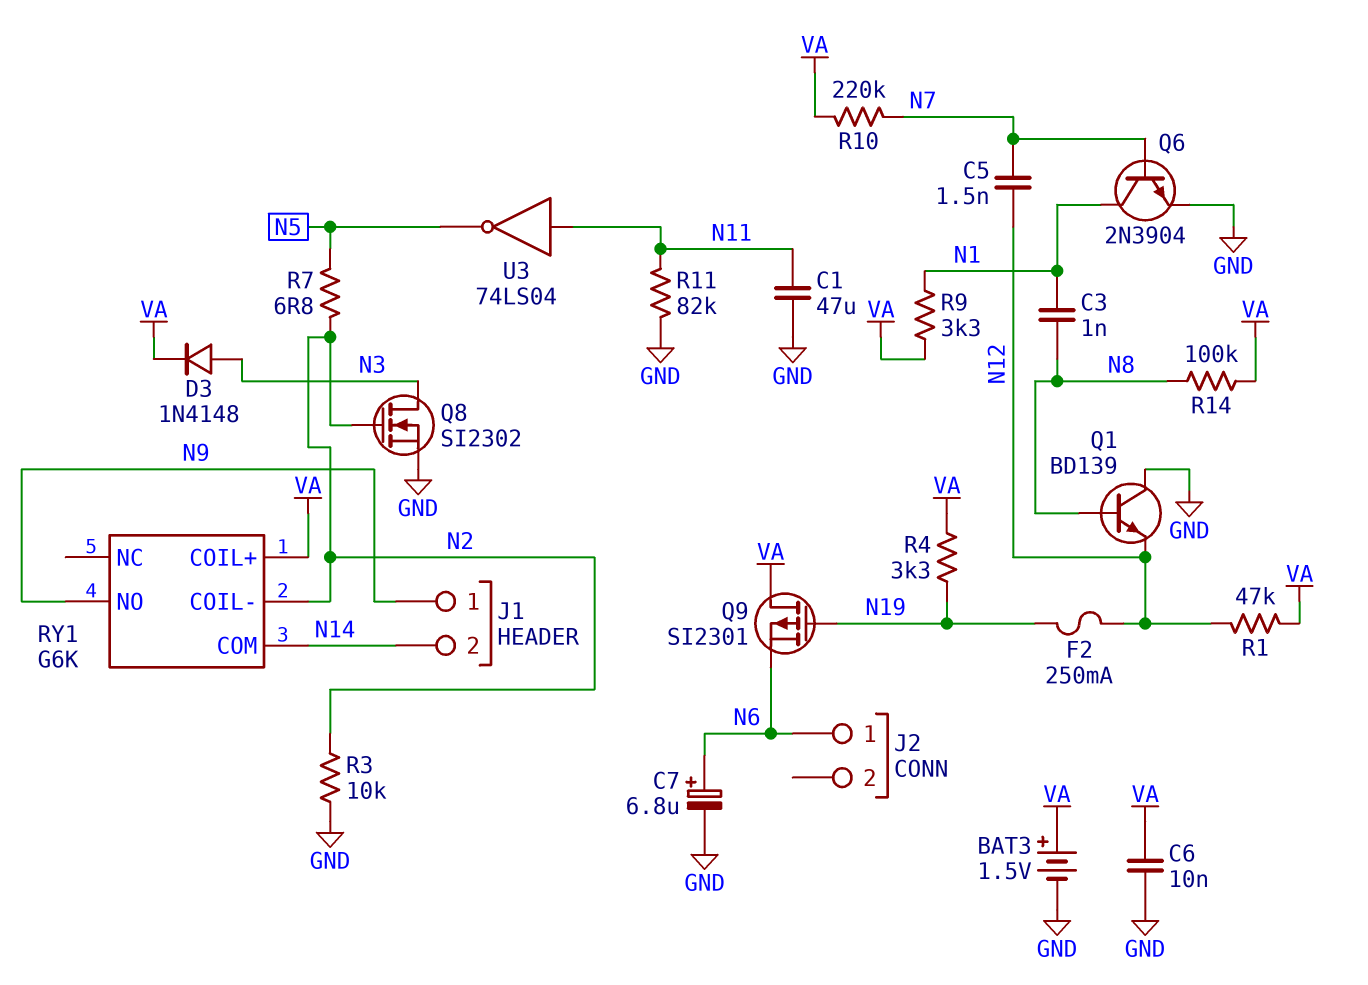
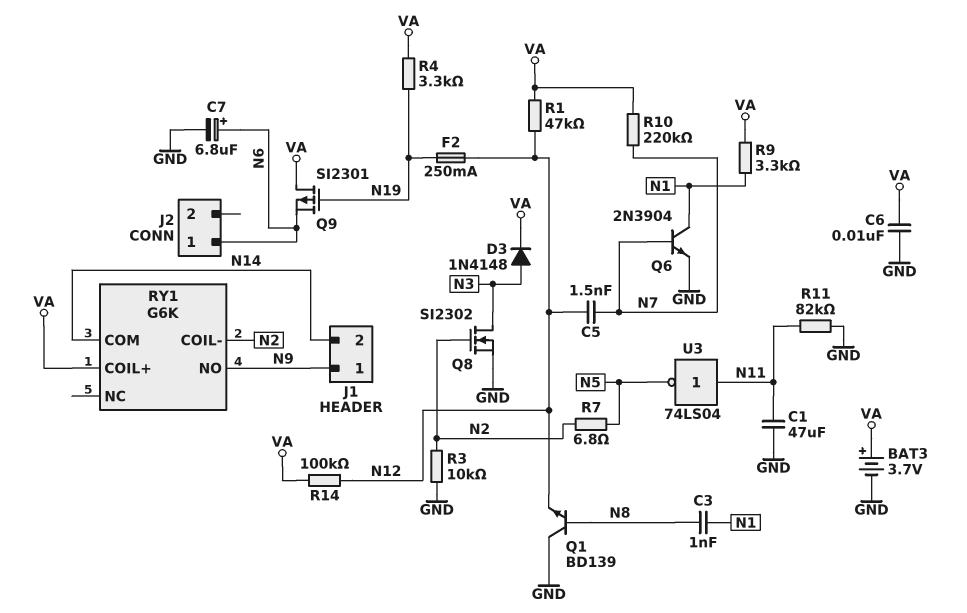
BAT3: 1.5V (plus VA, minus GND) -> 3.7V (plus VA, minus GND)
R14: 100k (N8, VA) -> 100k (N12, VA)

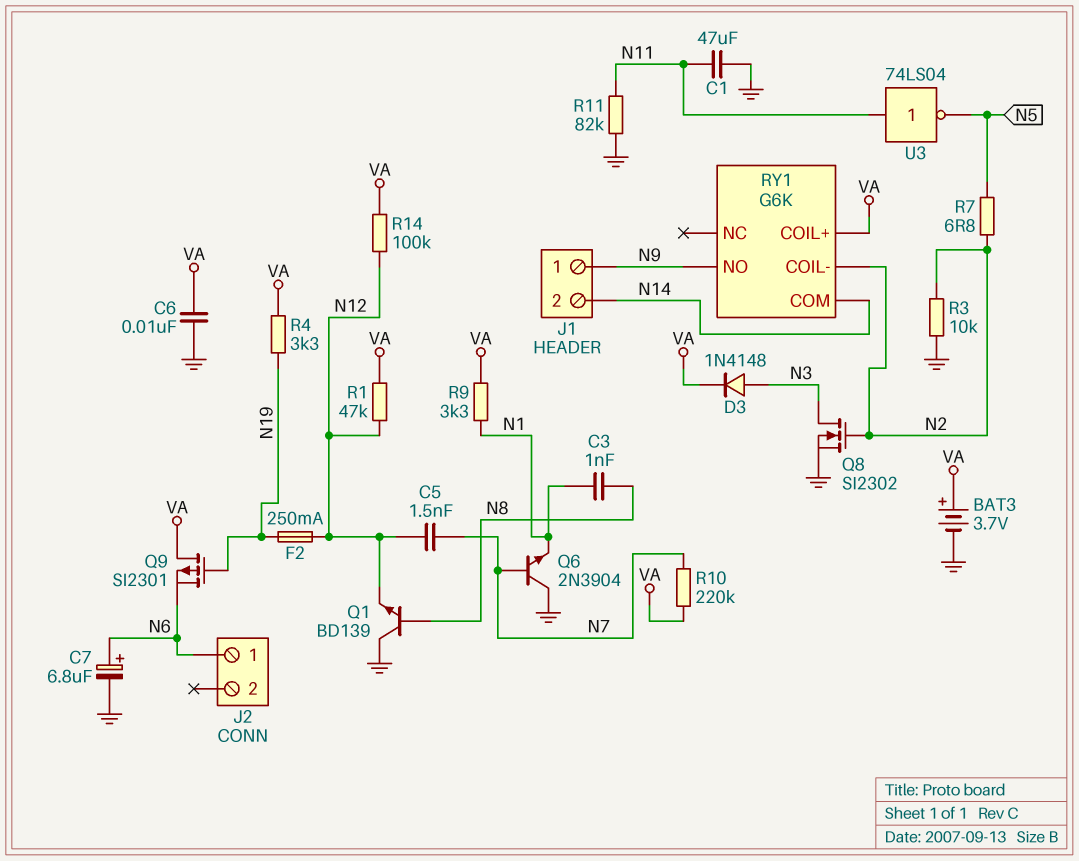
Q6: NPN 2N3904 (B N7, C N1, E GND) -> NPN 2N3904 (B N7, C GND, E N1)

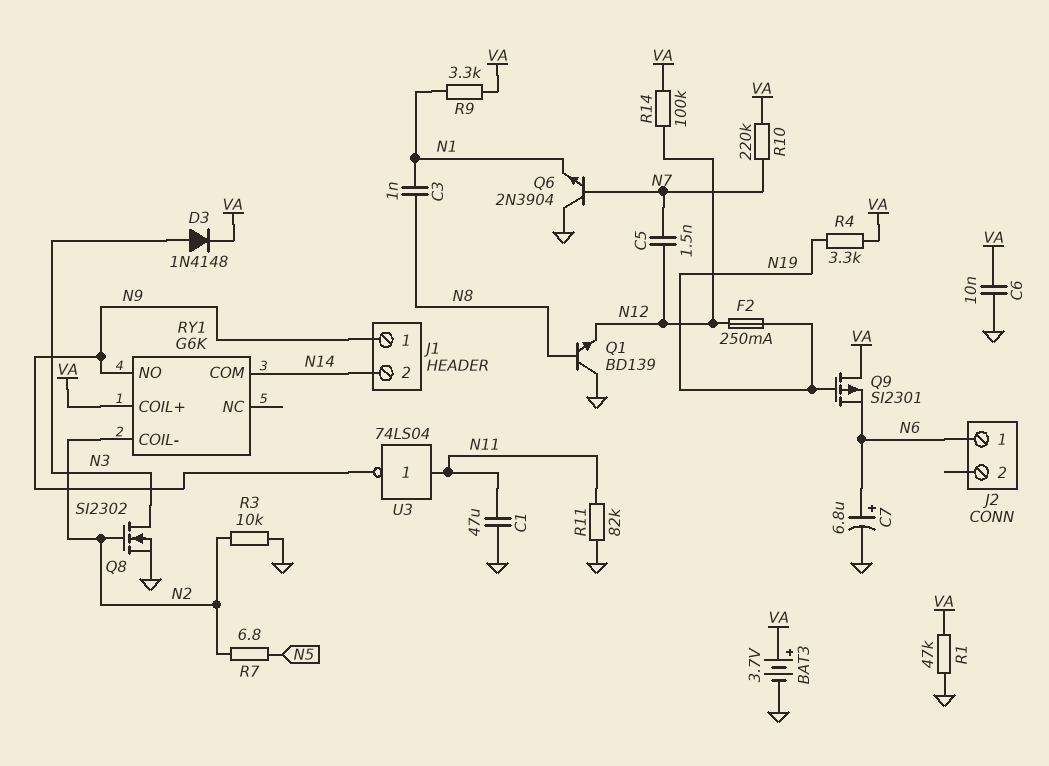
R1: 47k (N12, VA) -> 47k (GND, VA)
U3: NOT 74LS04 (in N11, out N5) -> NOT 74LS04 (in N11, out N9)

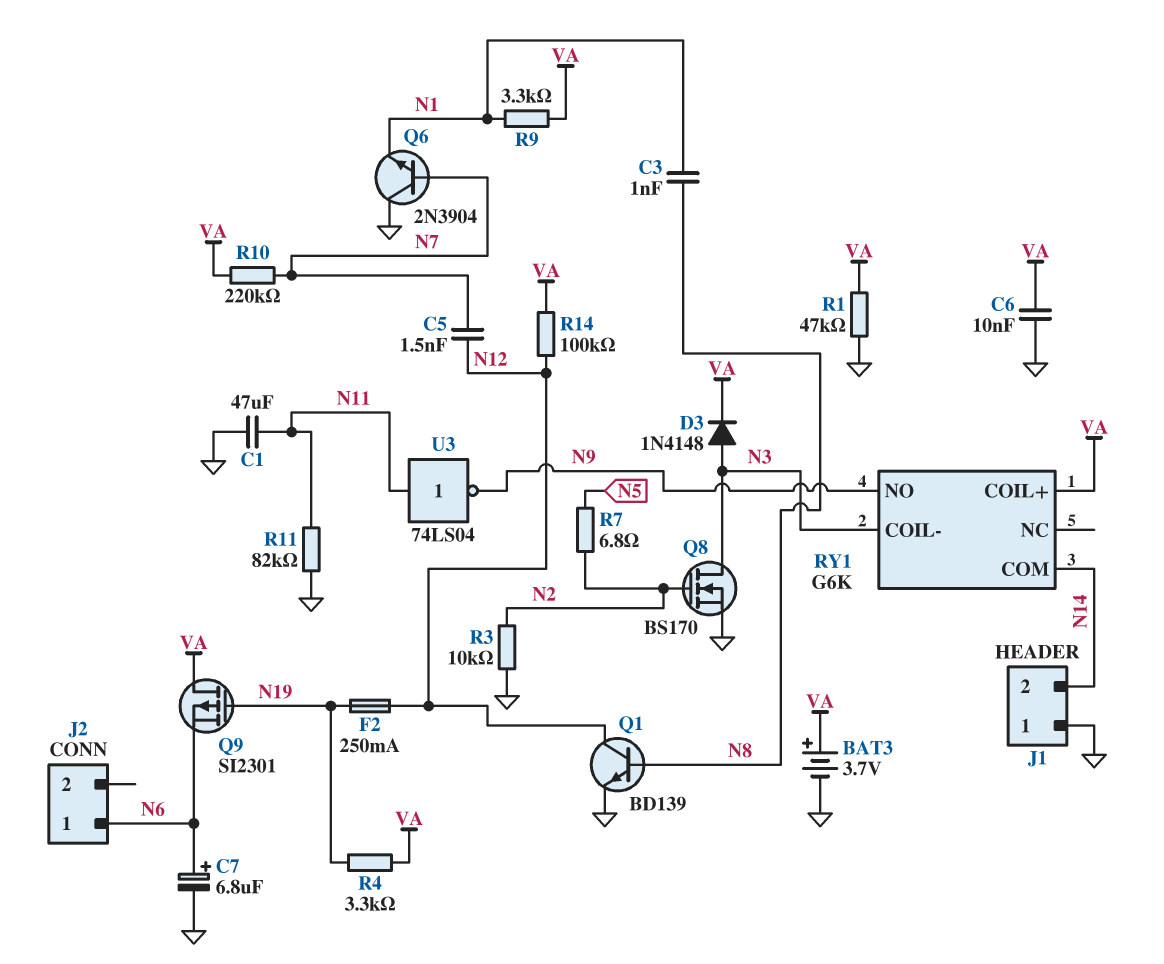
J1 pin 1: N9 -> GND
Q1: NPN BD139 (B N8, C GND, E N12) -> NPN BD139 (B N8, C N12, E GND)
Q8: NMOS SI2302 (G N2, D N3, S GND) -> NMOS BS170 (G N2, D N3, S GND)
RY1 pin COIL-: N2 -> N3

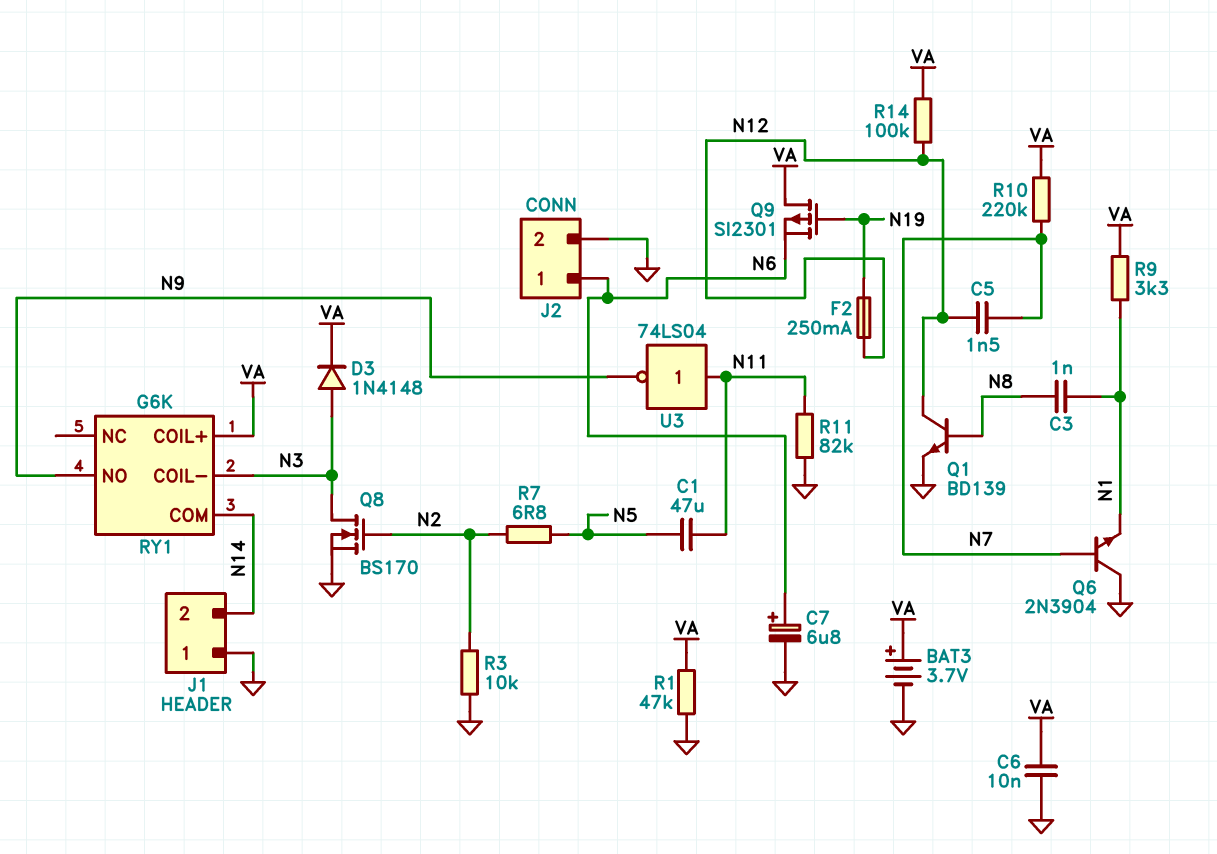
C1: 47uF (GND, N11) -> 47uF (N5, N11)
J2 pin 2: none -> GND
R4: 3.3k (N19, VA) -> none

